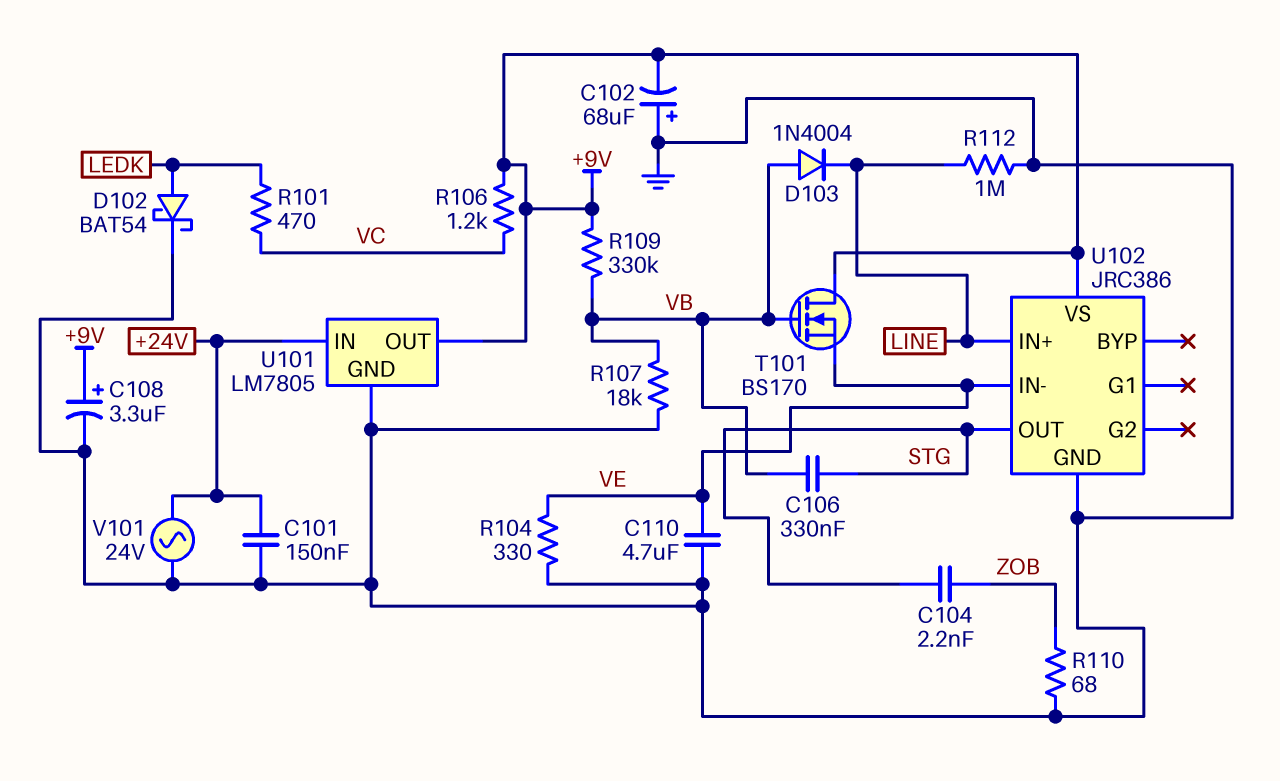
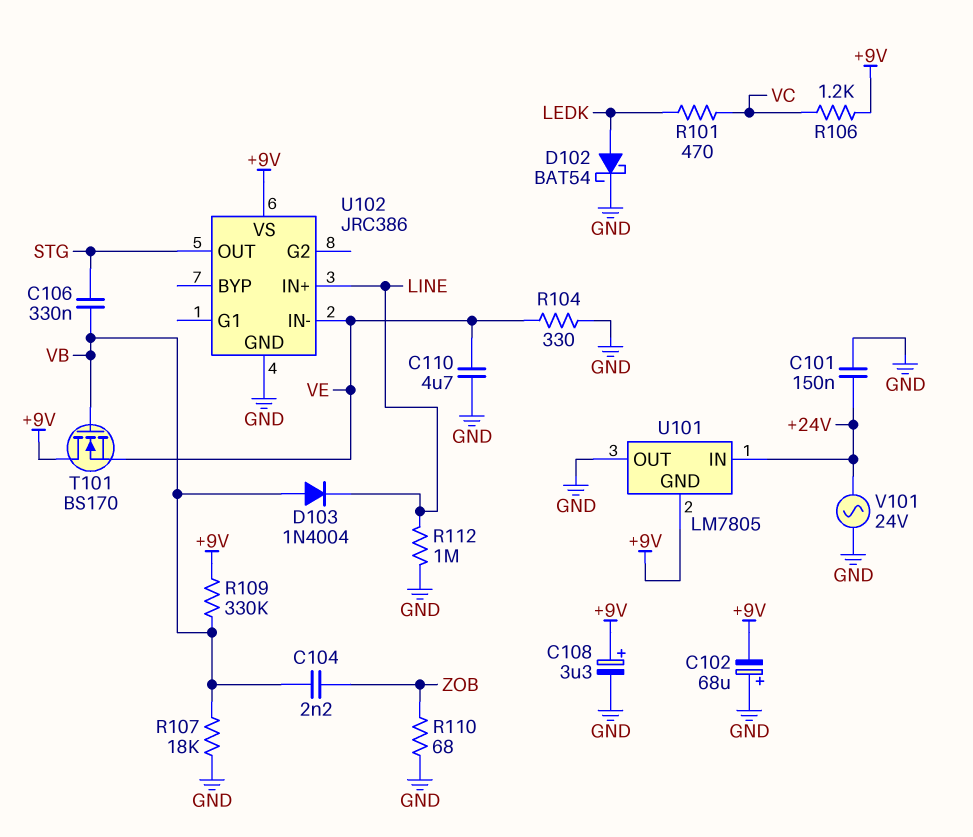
C104: 2.2nF (STG, ZOB) -> 2.2nF (VB, ZOB)
U101 pin GND: GND -> +9V
U101 pin OUT: +9V -> GND

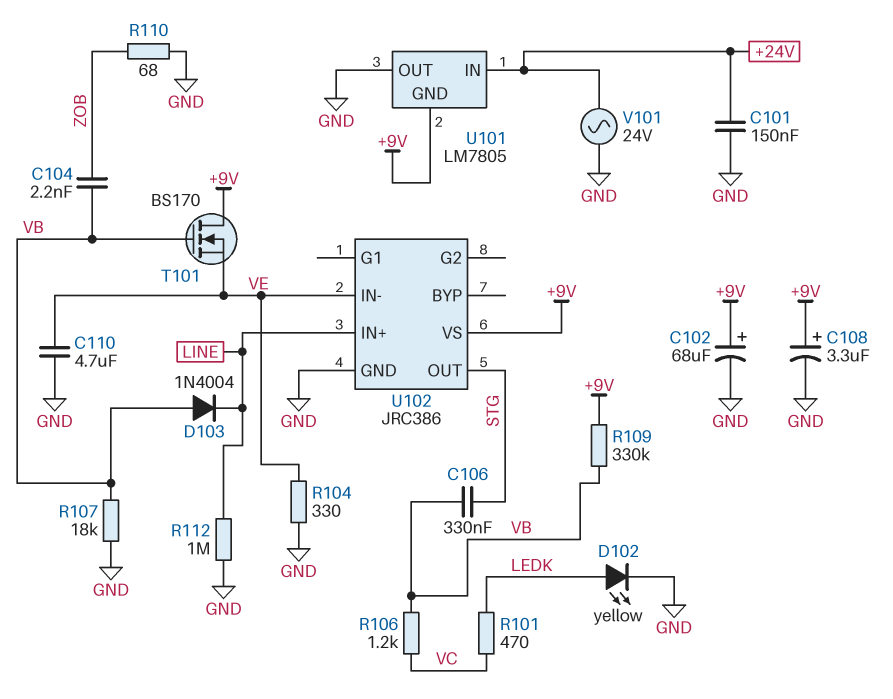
C102: 68uF (plus GND, minus +9V) -> 68uF (plus +9V, minus GND)
D102: schottky BAT54 (A LEDK, K GND) -> LED yellow (A LEDK, K GND)
R106: 1.2k (+9V, VC) -> 1.2k (VB, VC)

